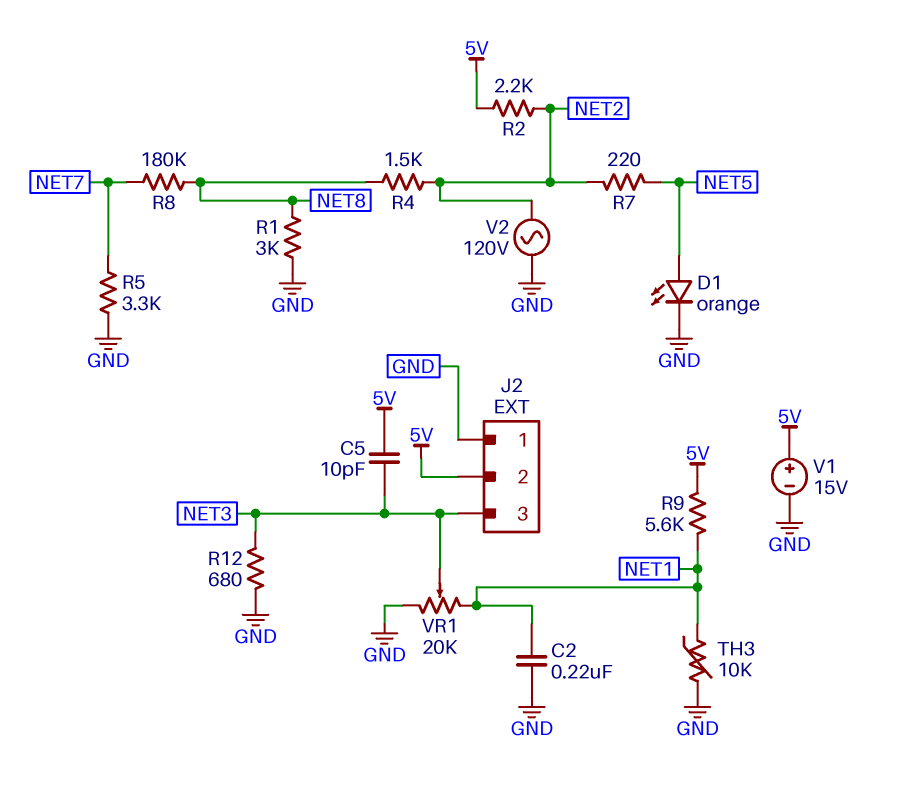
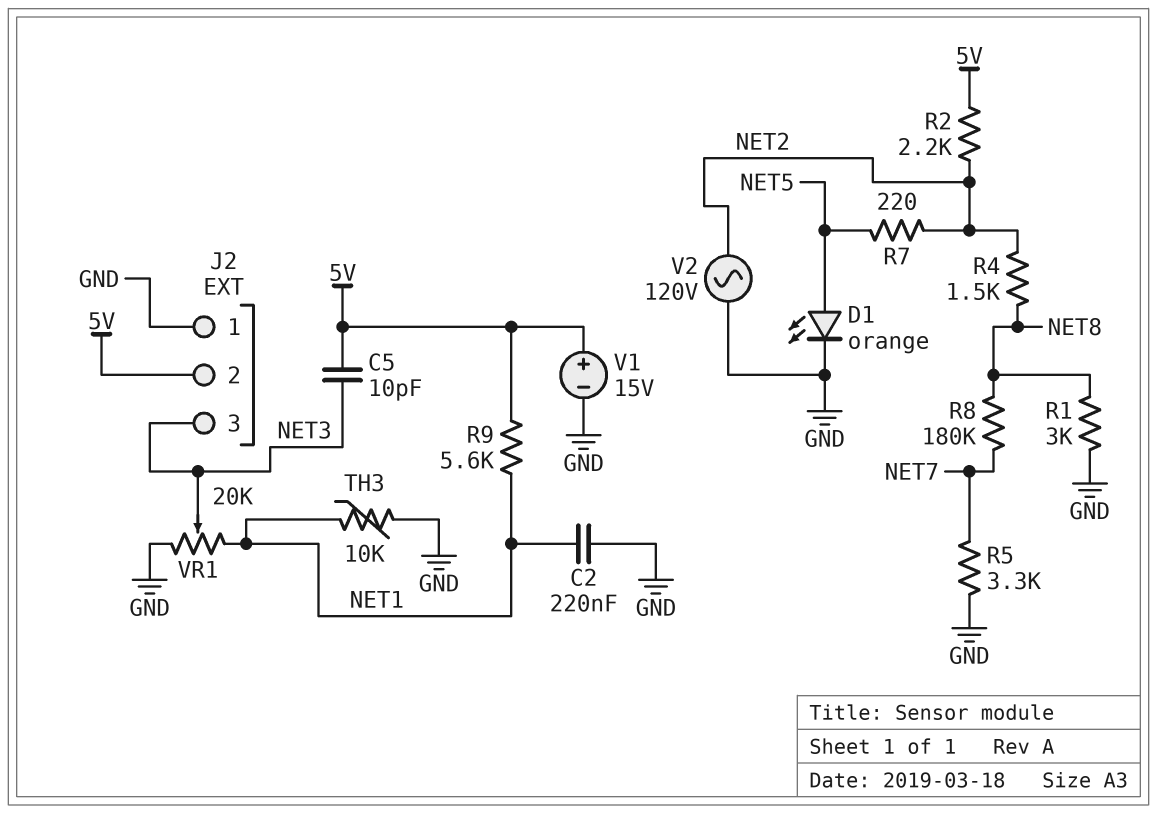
R12: 680 (GND, NET3) -> none

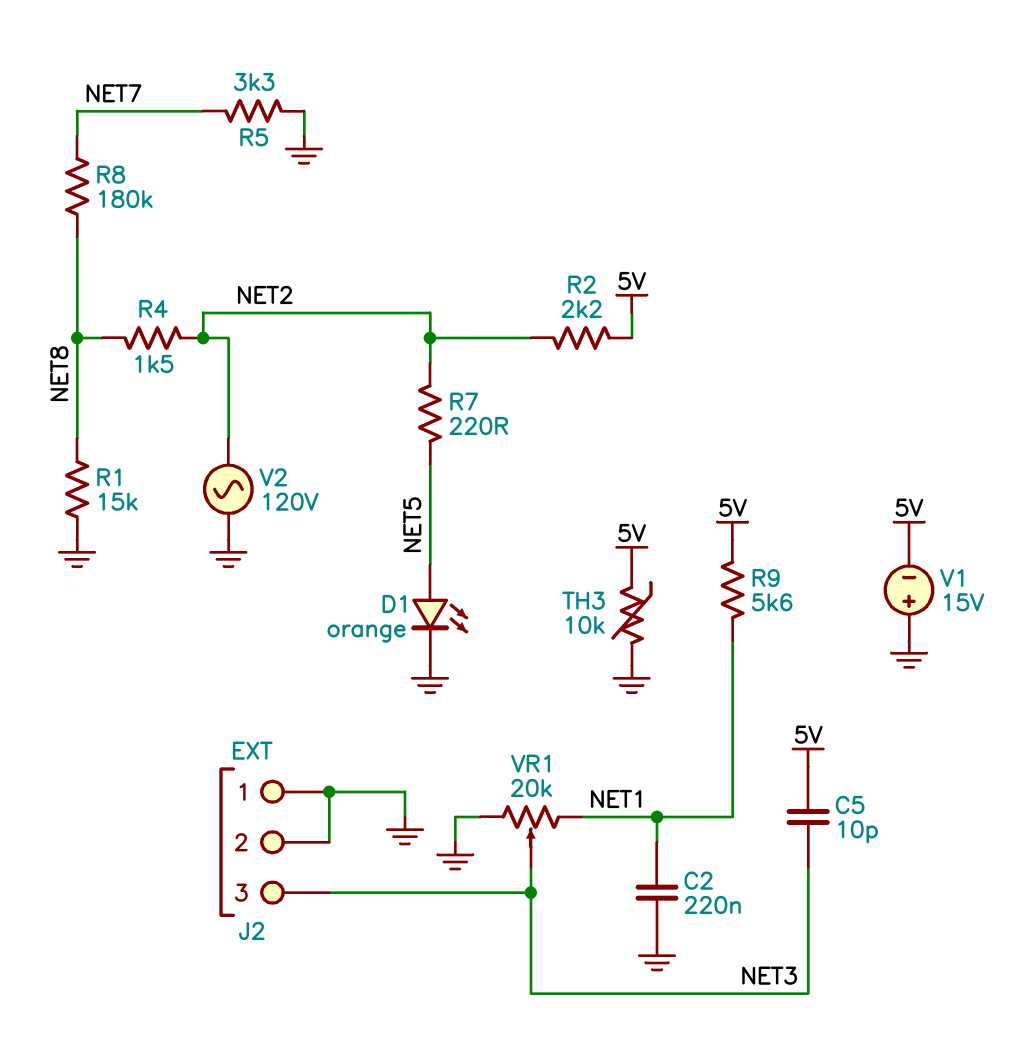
J2 pin 2: 5V -> GND
R1: 3k (GND, NET8) -> 15k (GND, NET8)
TH3: 10k (GND, NET1) -> 10k (5V, GND)
V1: 15V (plus 5V, minus GND) -> 15V (plus GND, minus 5V)

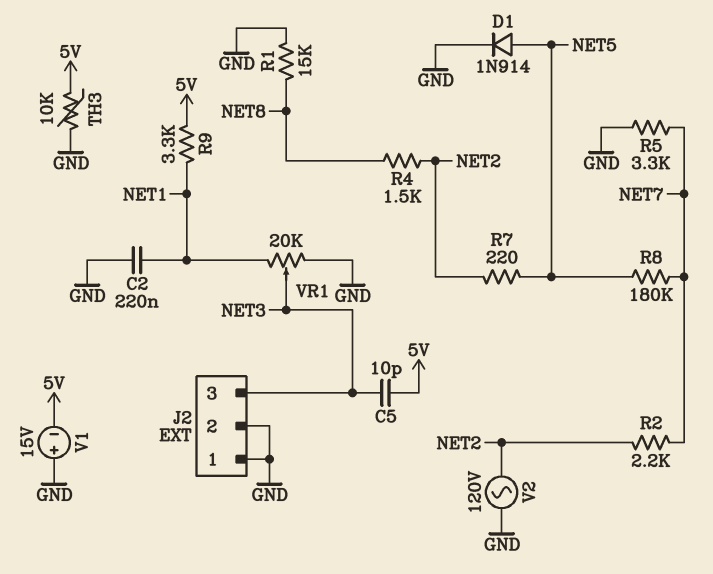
D1: LED orange (A NET5, K GND) -> diode 1N914 (A NET5, K GND)
R2: 2.2k (5V, NET2) -> 2.2k (NET2, NET7)
R8: 180k (NET7, NET8) -> 180k (NET5, NET7)
R9: 5.6k (5V, NET1) -> 3.3k (5V, NET1)

